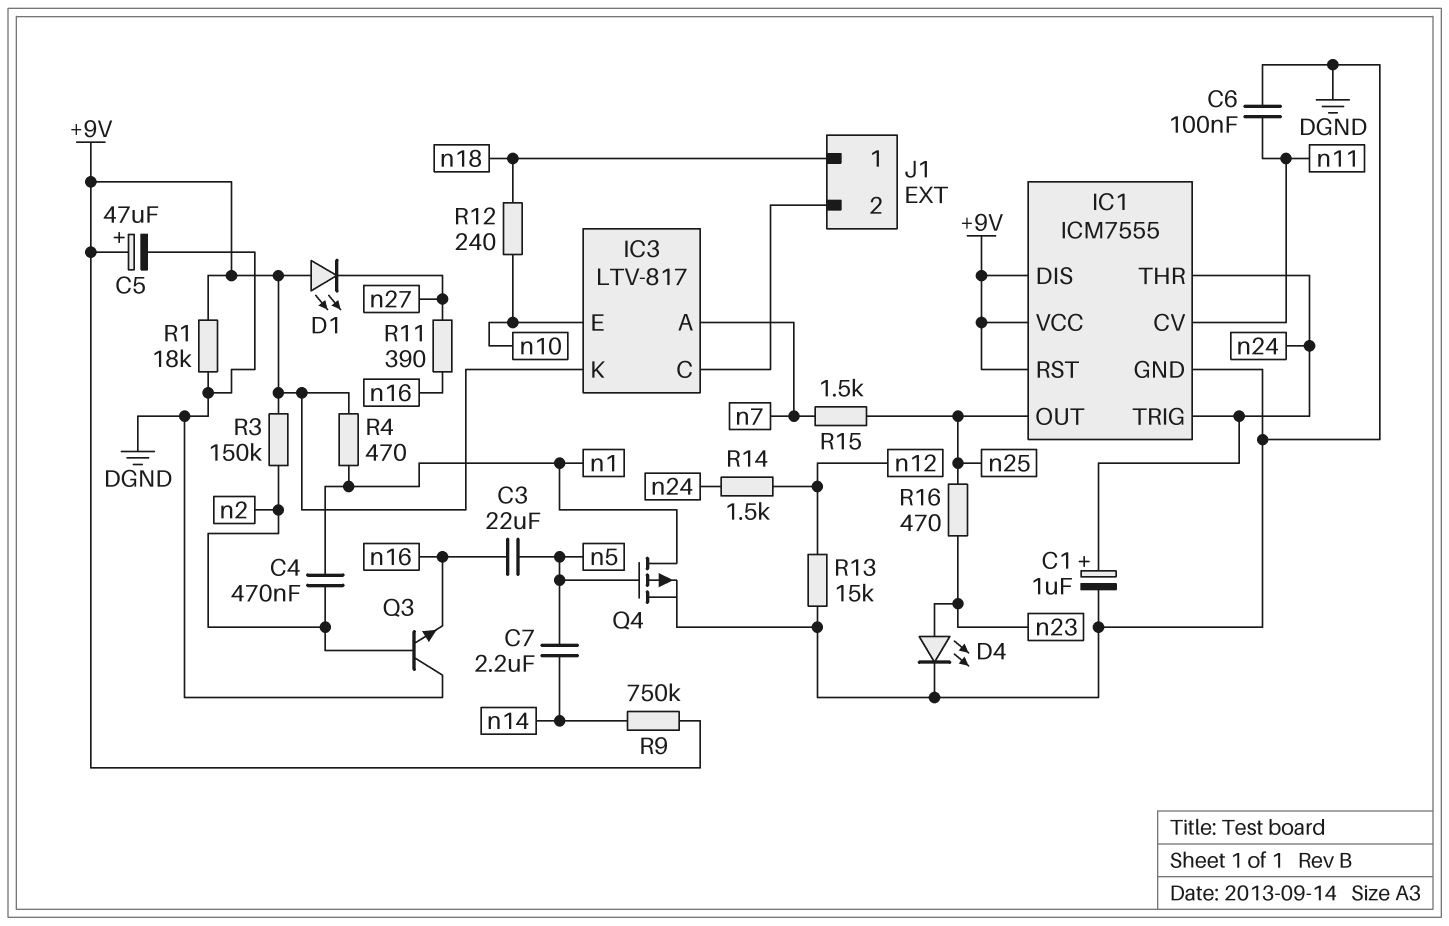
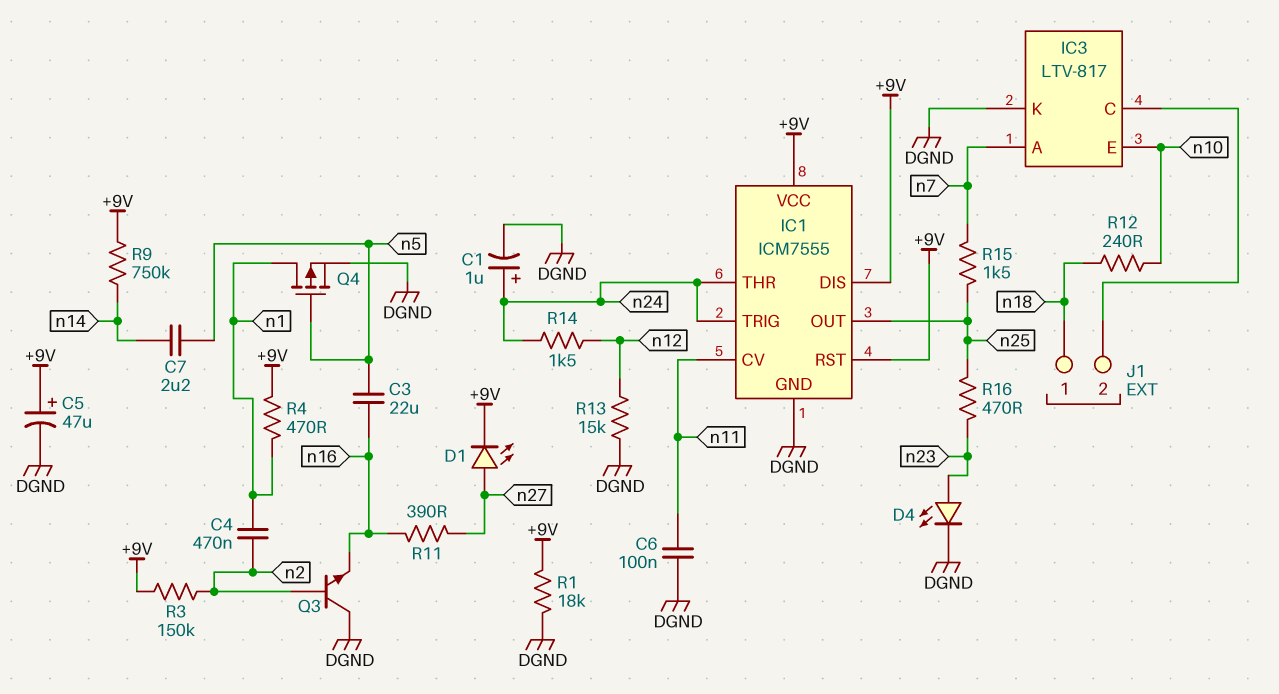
D1: LED (A +9V, K n27) -> LED (A n27, K +9V)
IC3 pin K: +9V -> DGND

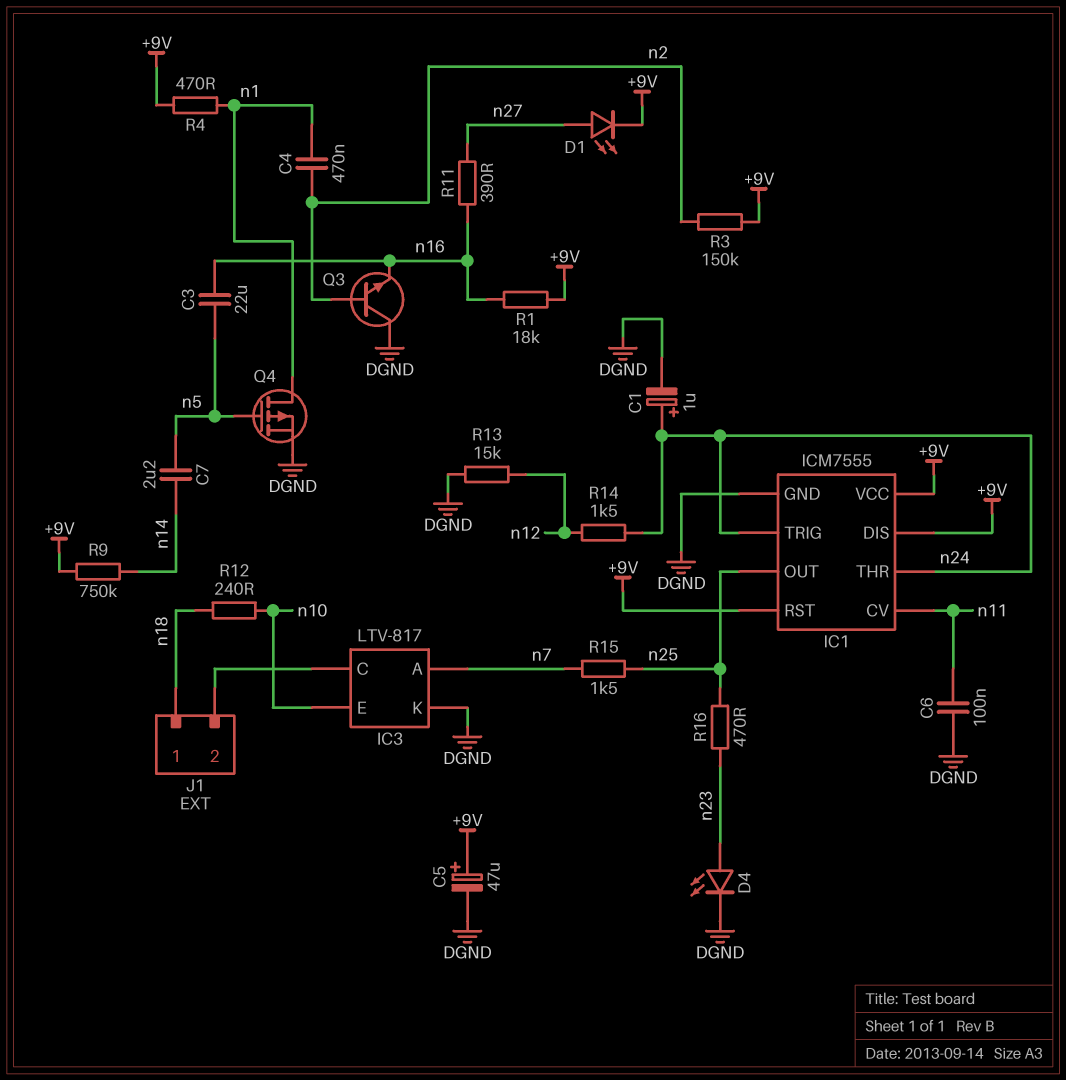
R1: 18k (+9V, DGND) -> 18k (+9V, n16)

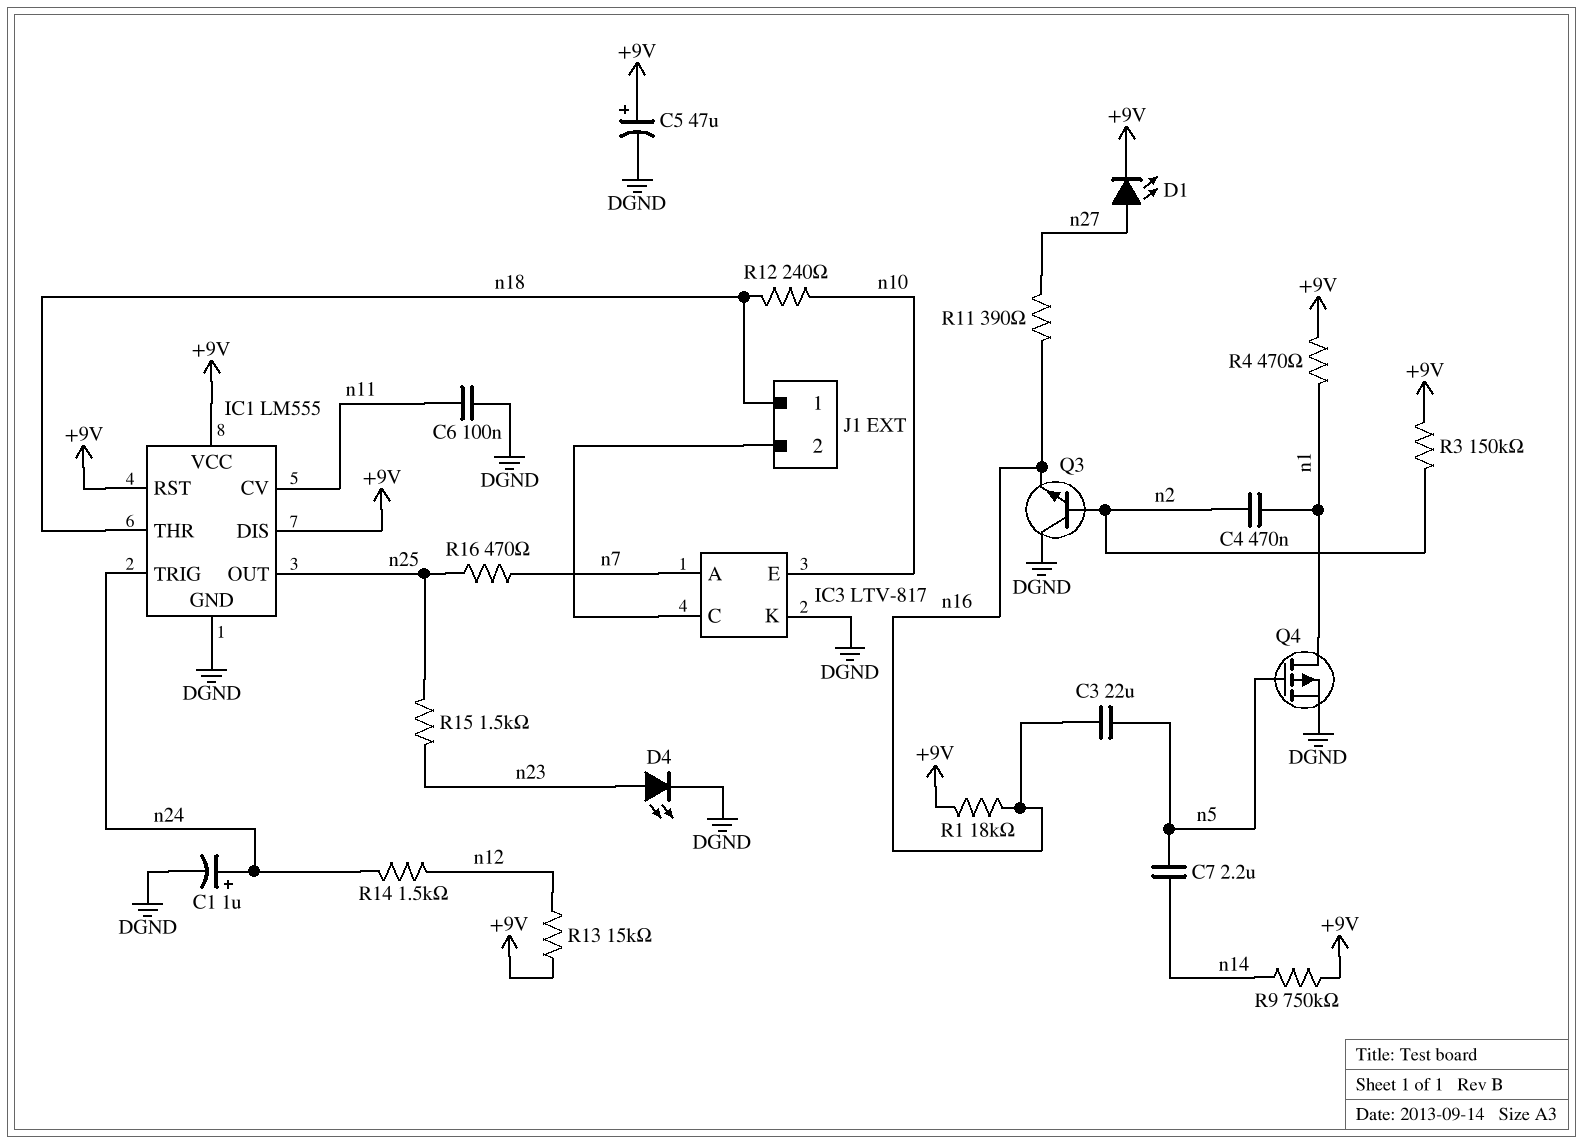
IC1: ICM7555 -> LM555
IC1 pin THR: n24 -> n18
R13: 15k (DGND, n12) -> 15k (+9V, n12)
R15: 1.5k (n7, n25) -> 1.5k (n23, n25)
R16: 470 (n23, n25) -> 470 (n7, n25)

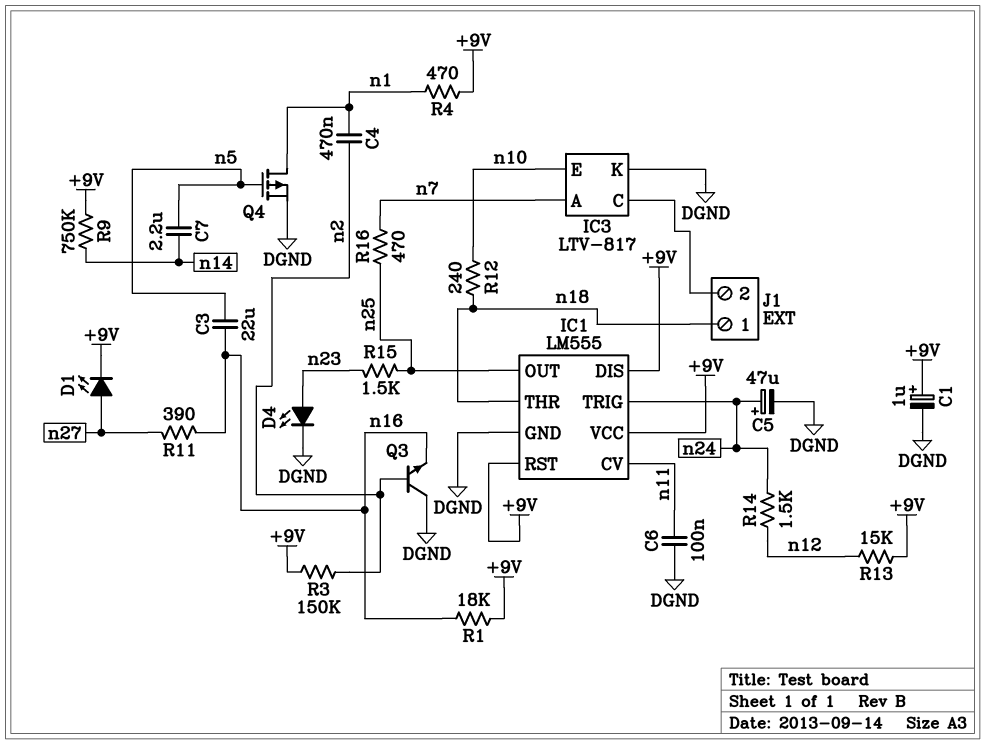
C1: 1uF (plus n24, minus DGND) -> 1uF (plus +9V, minus DGND)
C5: 47uF (plus +9V, minus DGND) -> 47uF (plus n24, minus DGND)

